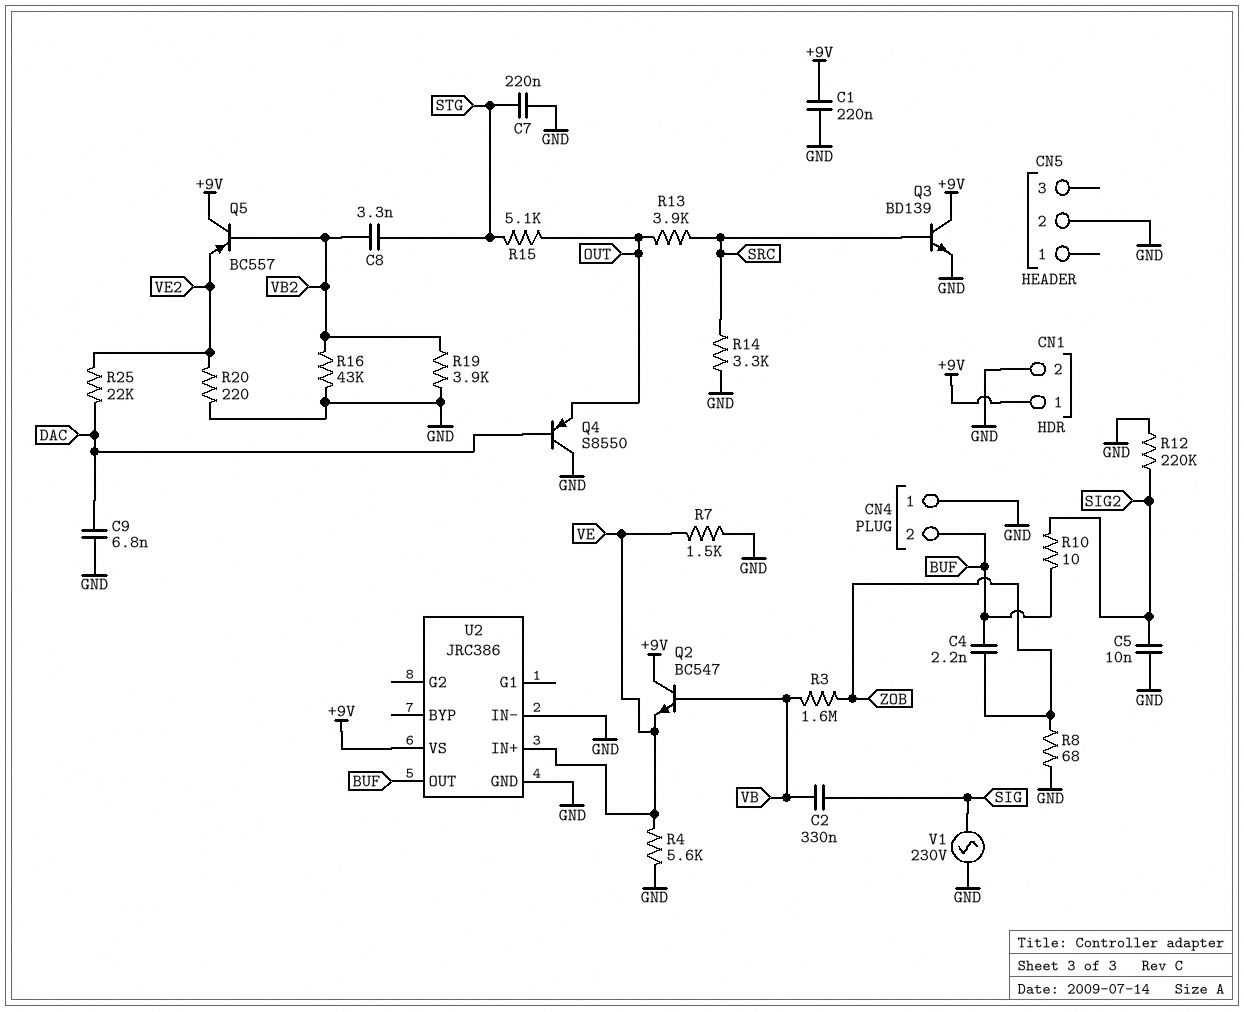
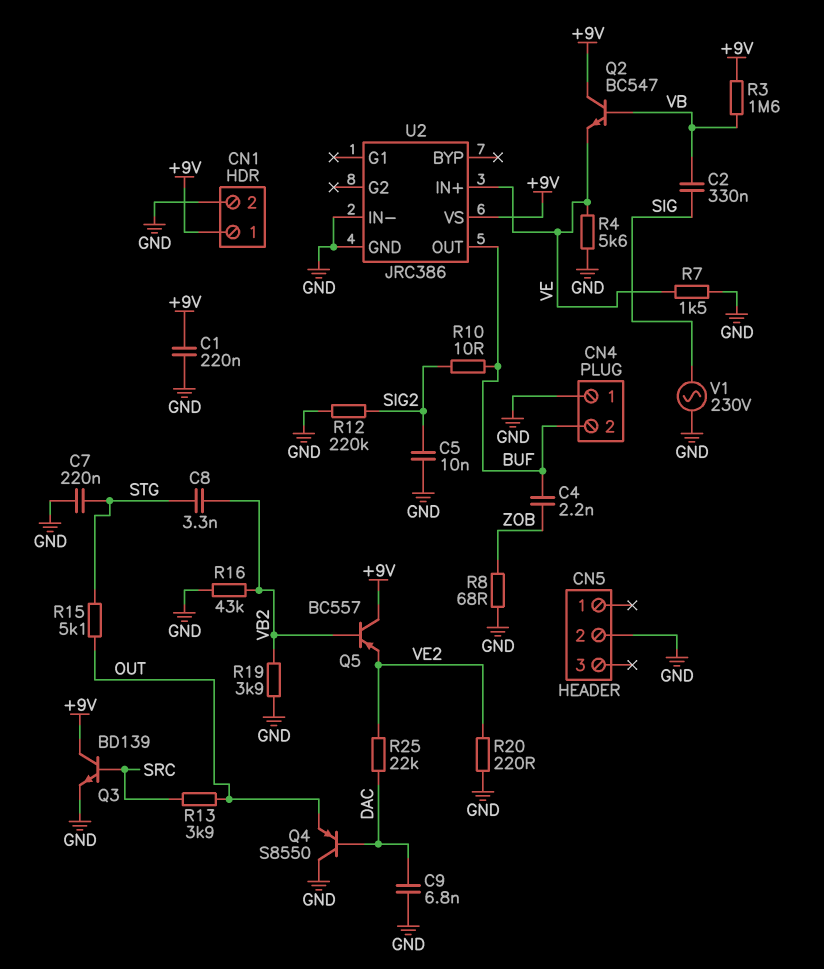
R3: 1.6M (VB, ZOB) -> 1.6M (+9V, VB)
R14: 3.3k (GND, SRC) -> none

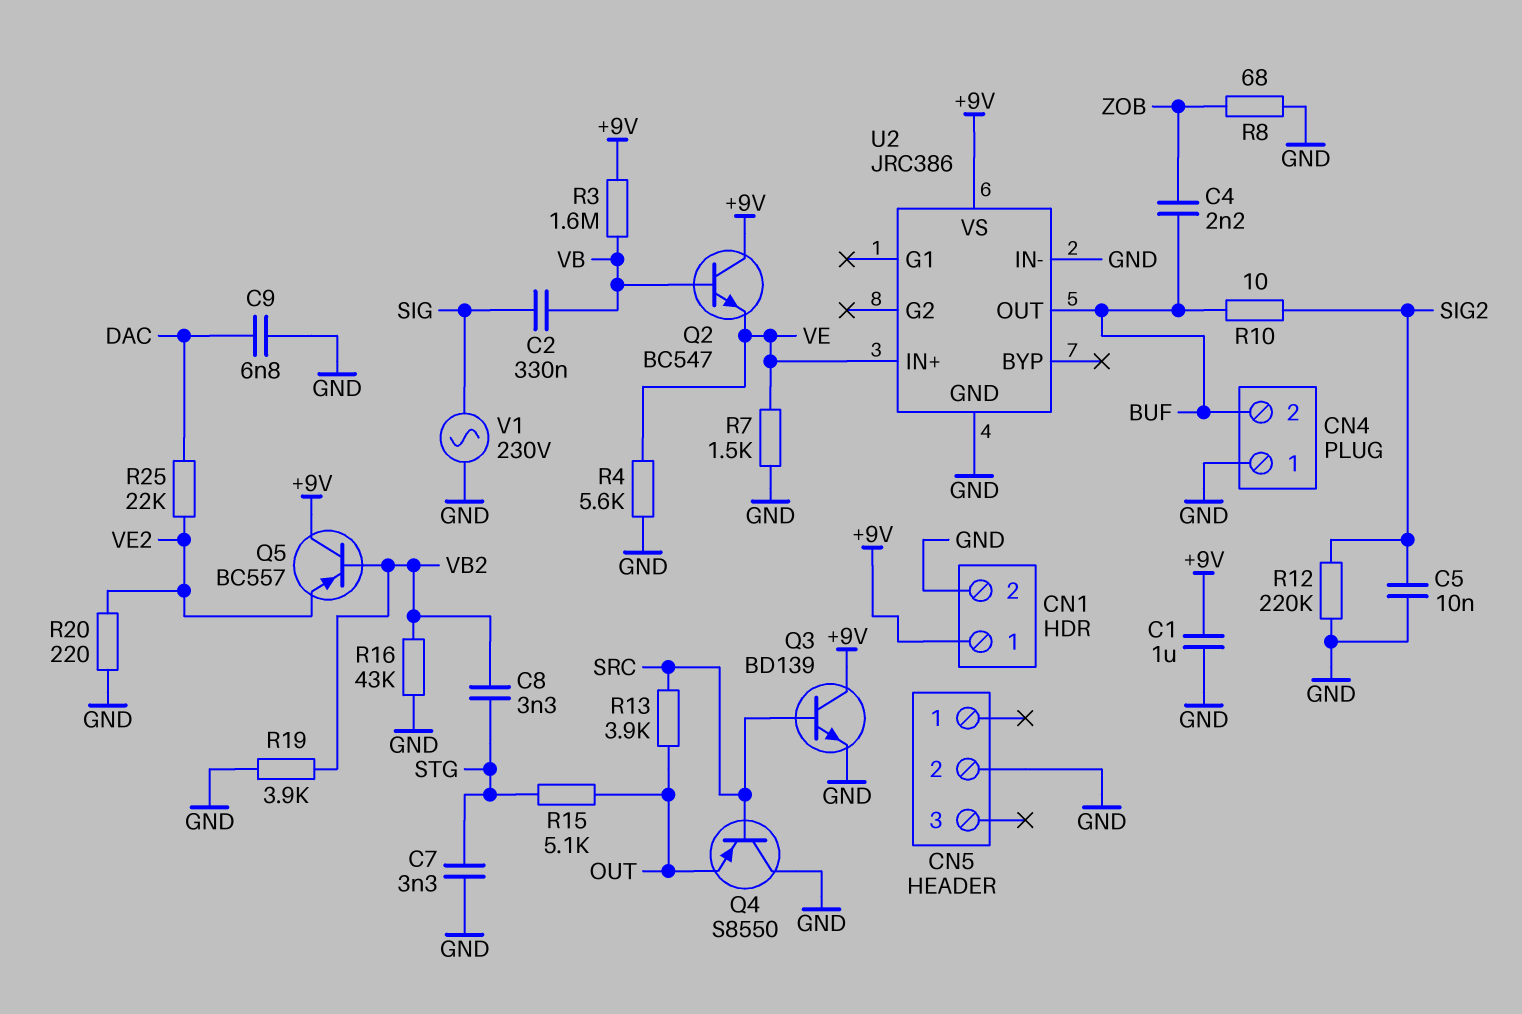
C1: 220nF (+9V, GND) -> 1uF (+9V, GND)
C7: 220nF (GND, STG) -> 3.3nF (GND, STG)
Q4: PNP S8550 (B DAC, C GND, E OUT) -> PNP S8550 (B SRC, C GND, E OUT)

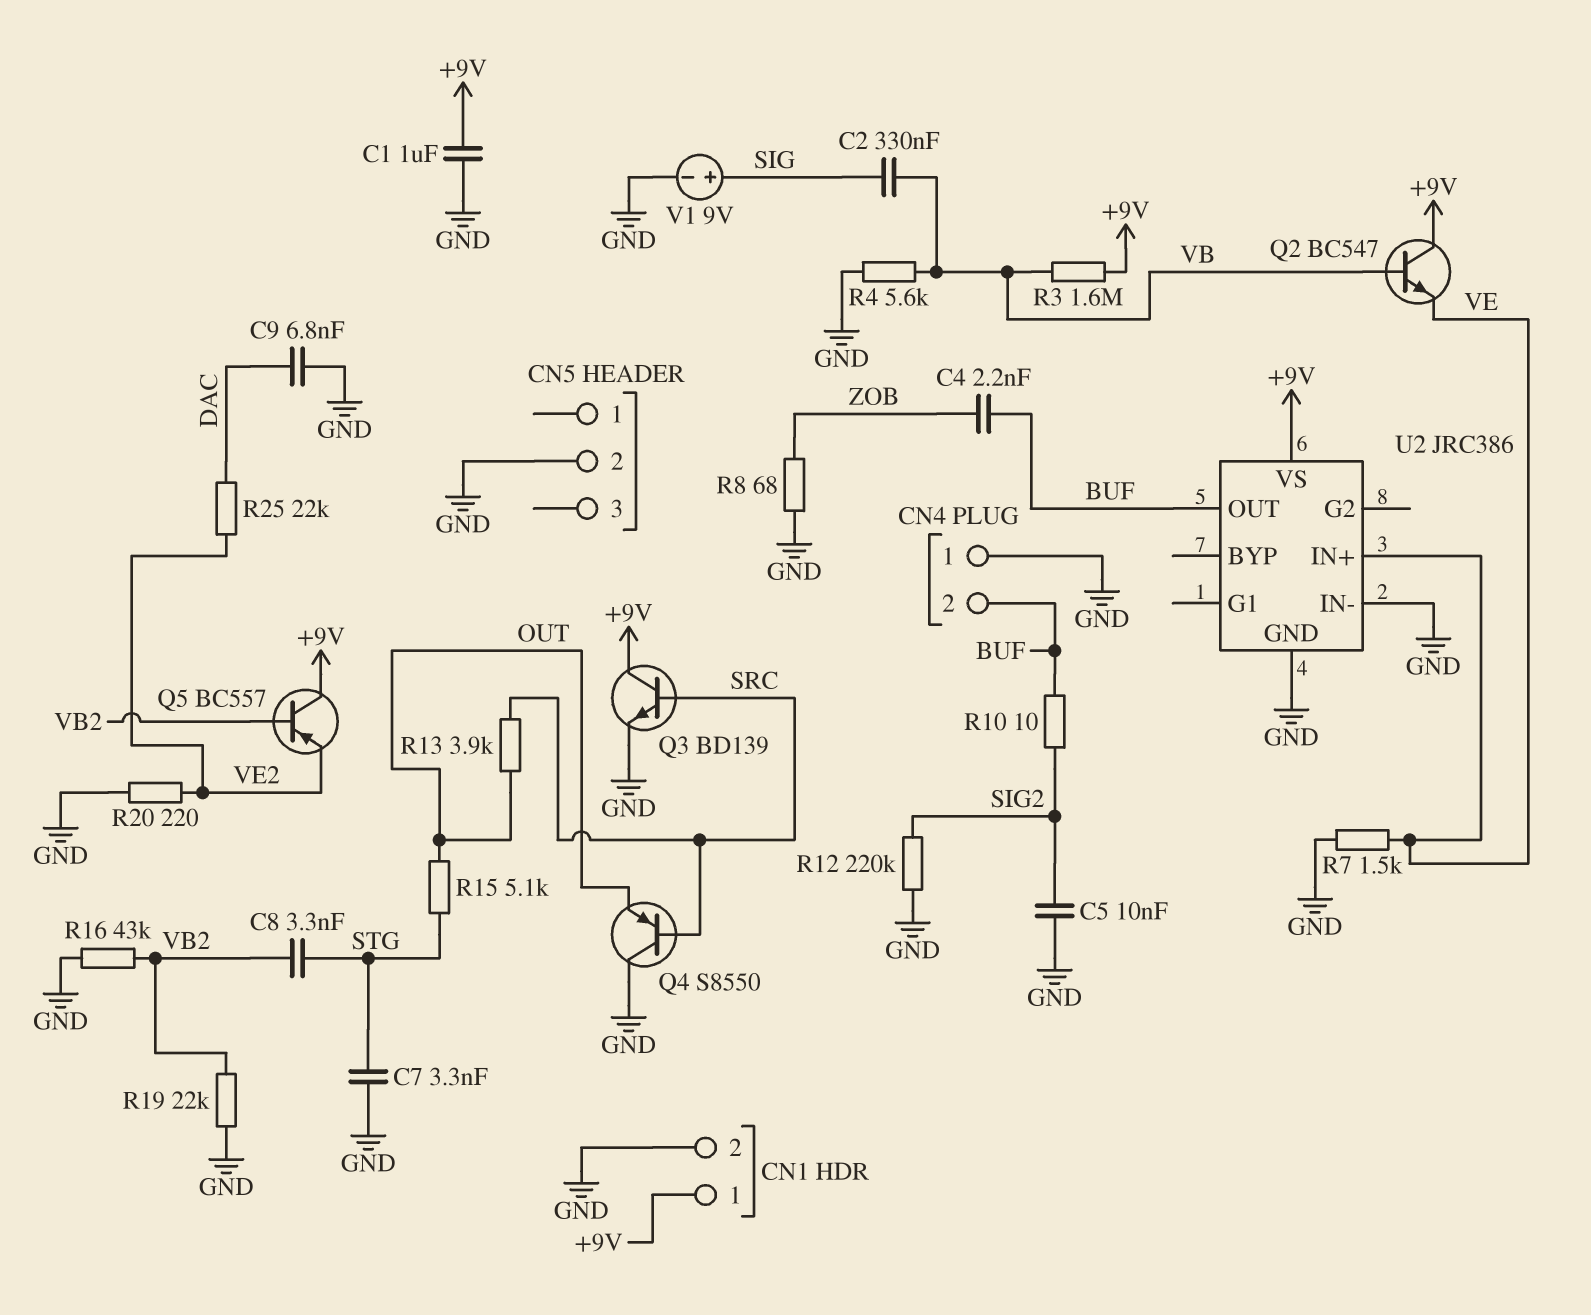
R4: 5.6k (GND, VE) -> 5.6k (GND, VB)
R19: 3.9k (GND, VB2) -> 22k (GND, VB2)
V1: AC 230V (GND, SIG) -> 9V (plus SIG, minus GND)

